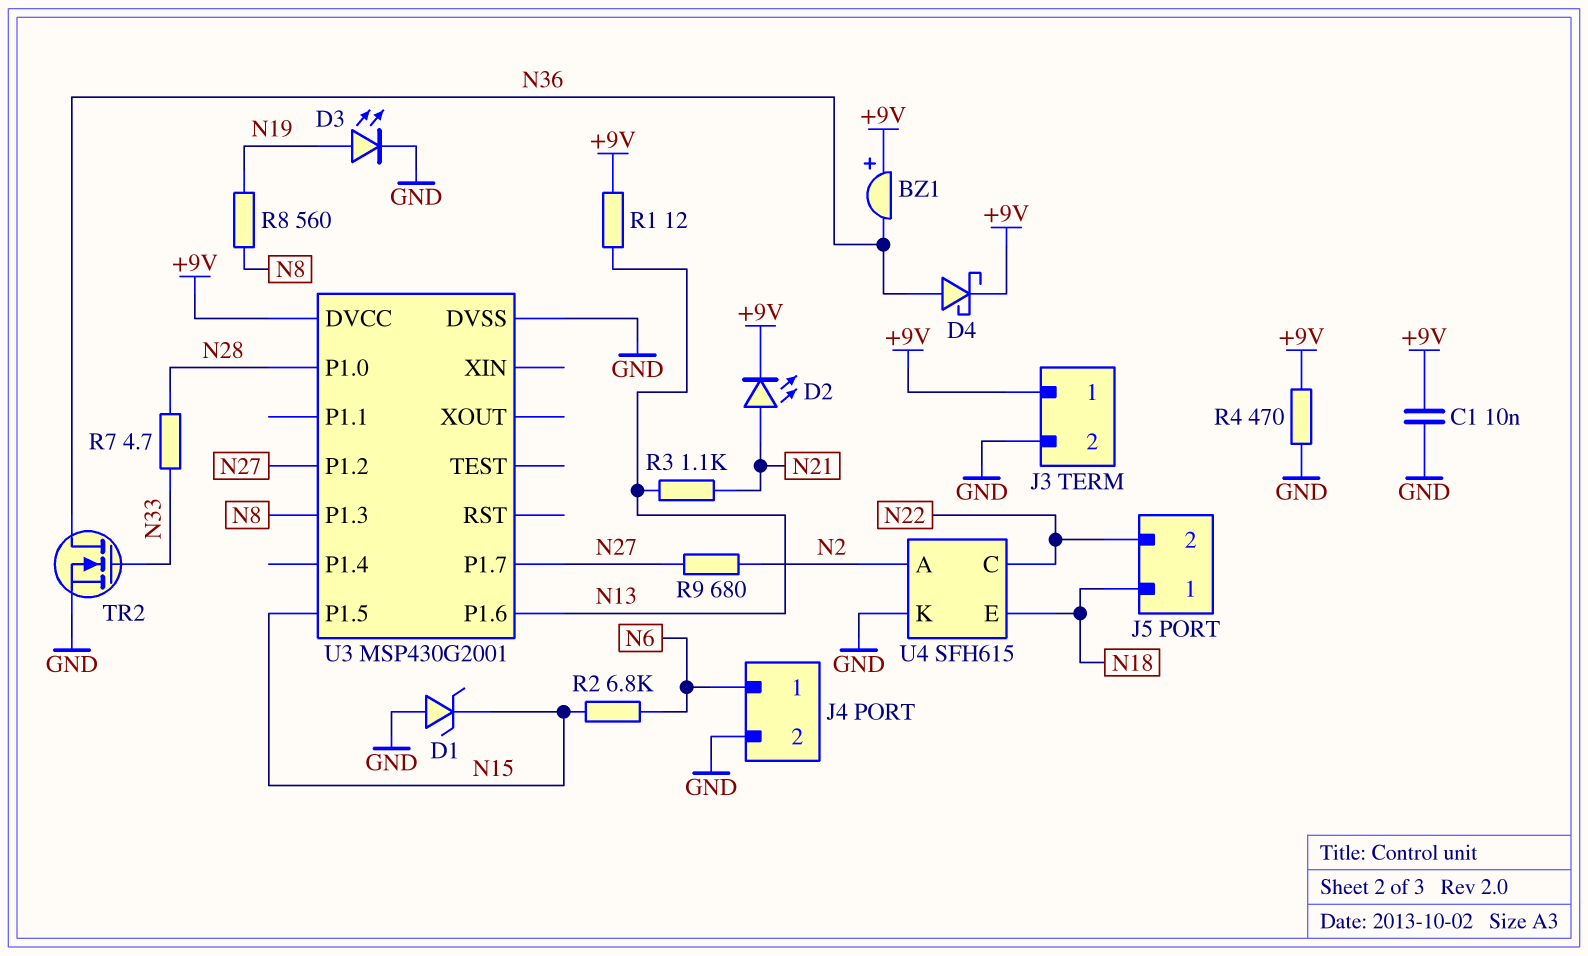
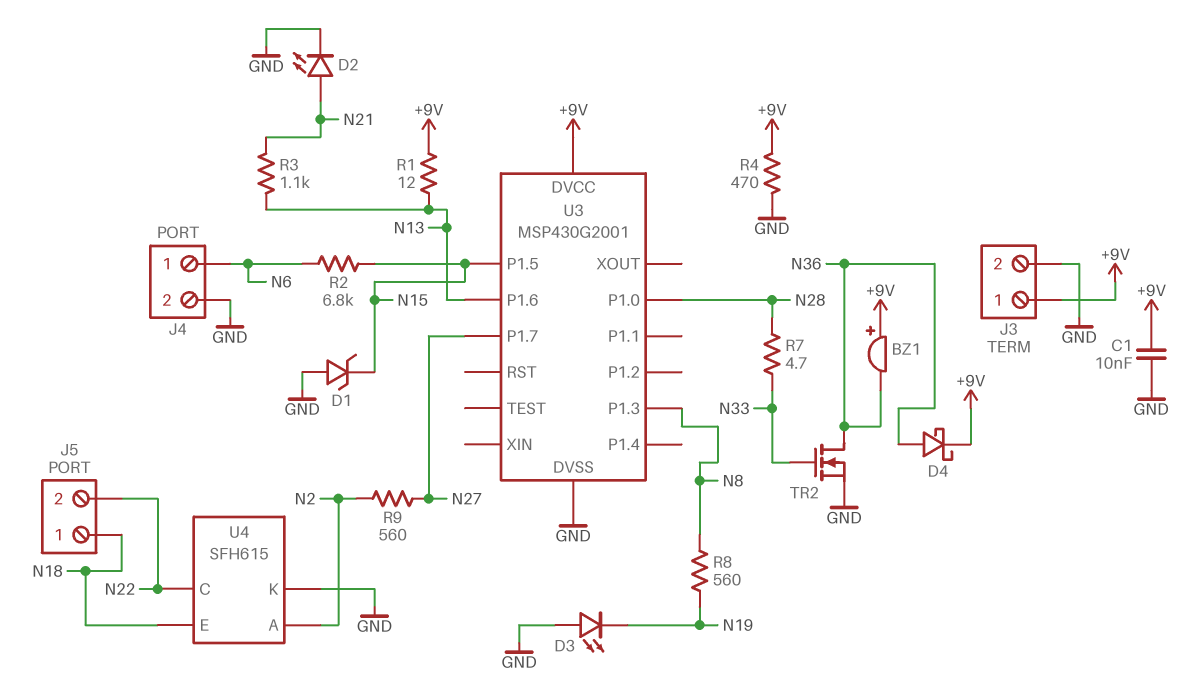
D2: LED (A N21, K +9V) -> LED (A N21, K GND)
D3: LED (A N19, K GND) -> LED (A GND, K N19)
R9: 680 (N2, N27) -> 560 (N2, N27)
U3 pin P1.2: N27 -> none

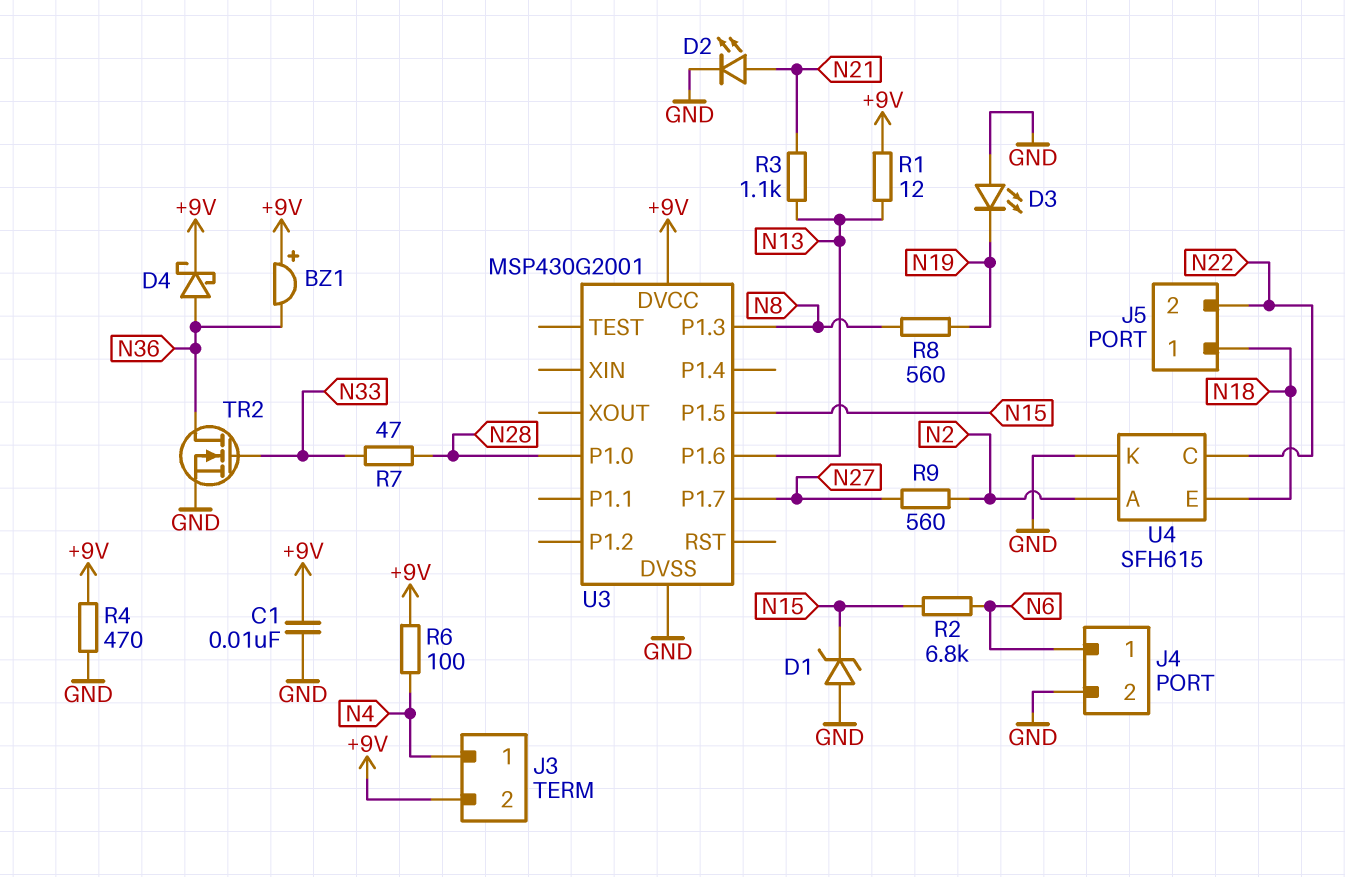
J3 pin 1: +9V -> N4
J3 pin 2: GND -> +9V
R6: none -> 100 (+9V, N4)
R7: 4.7 (N28, N33) -> 47 (N28, N33)

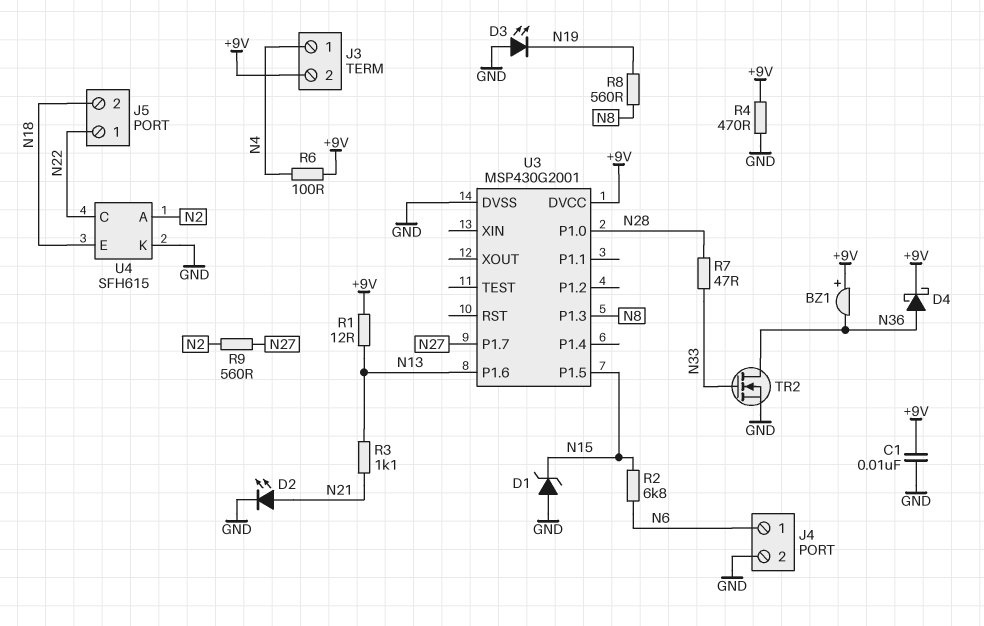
J5 pin 1: N18 -> N22
J5 pin 2: N22 -> N18

